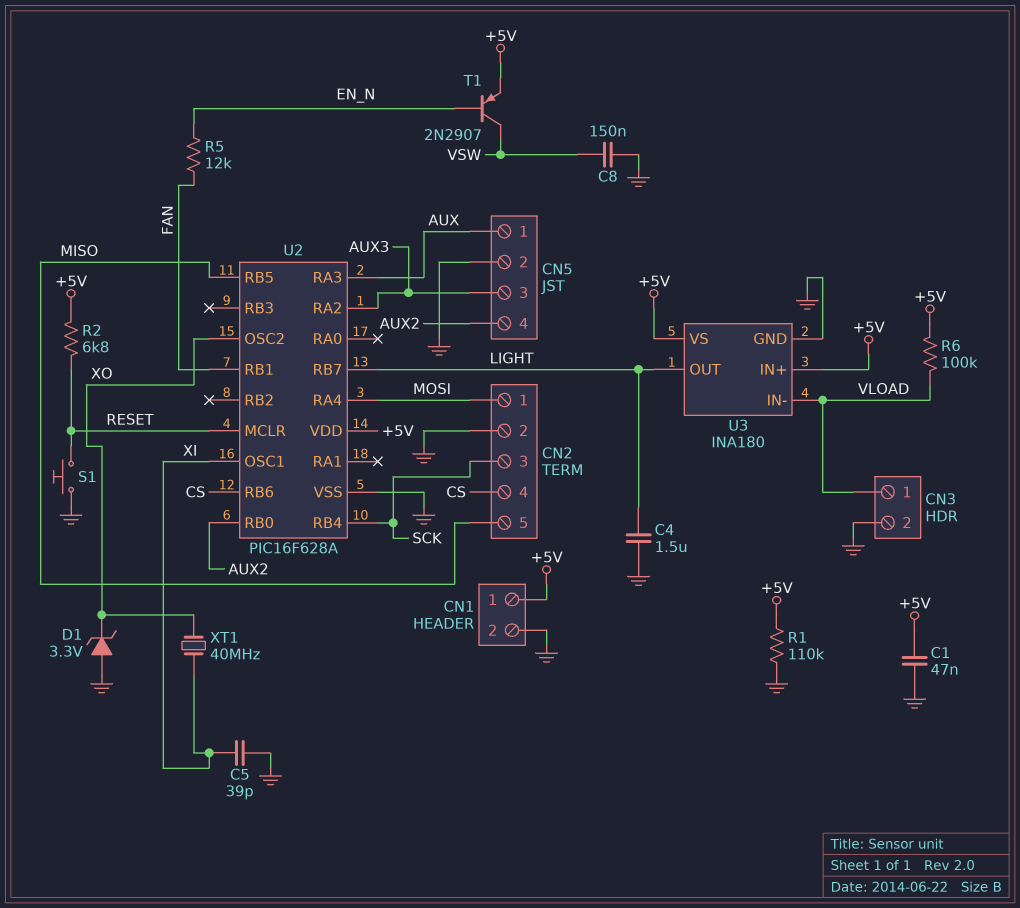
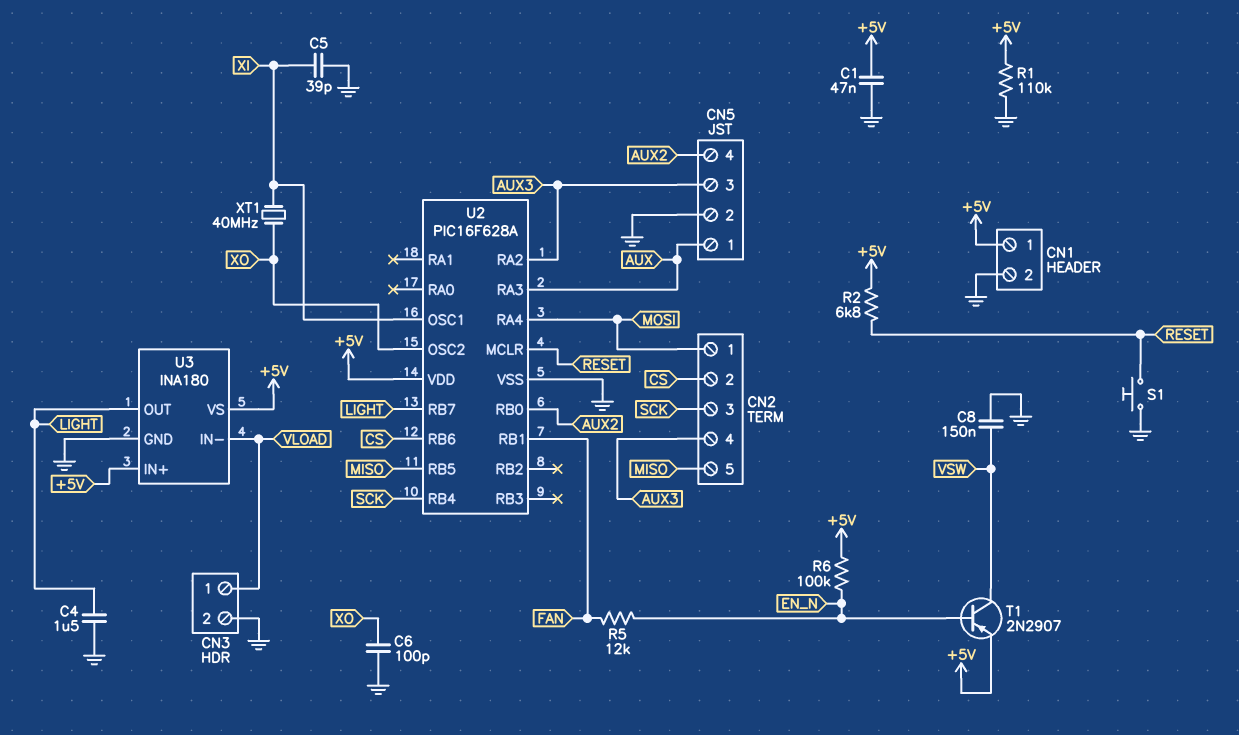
C6: none -> 100pF (GND, XO)
CN2 pin 2: GND -> CS
CN2 pin 4: CS -> AUX3
D1: zener 3.3V (A GND, K XO) -> none
R6: 100k (+5V, VLOAD) -> 100k (+5V, EN_N)

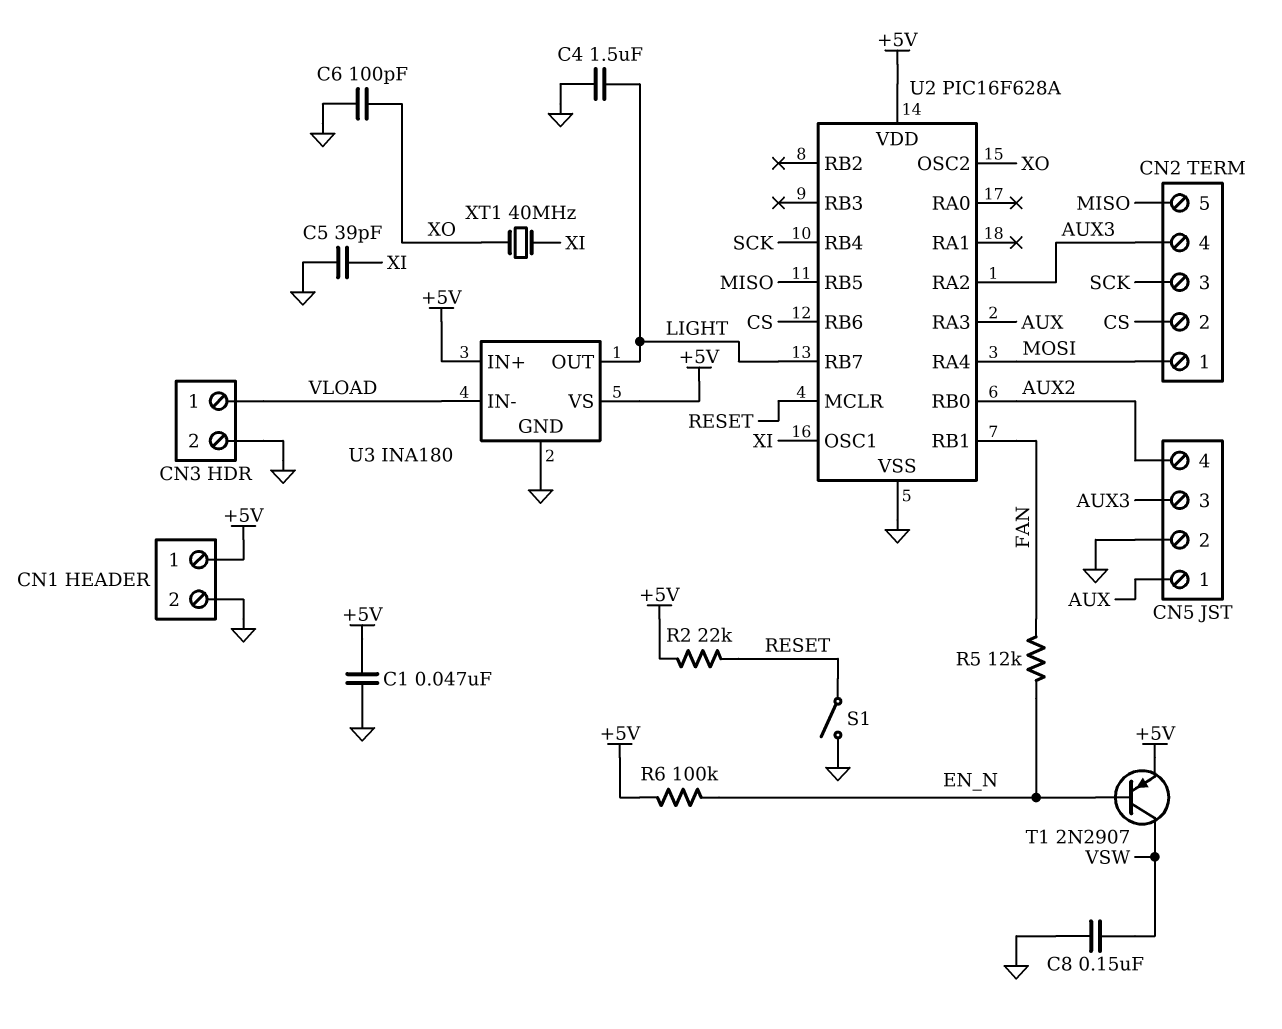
R1: 110k (+5V, GND) -> none
R2: 6.8k (+5V, RESET) -> 22k (+5V, RESET)
S1: button (GND, RESET) -> switch (GND, RESET)

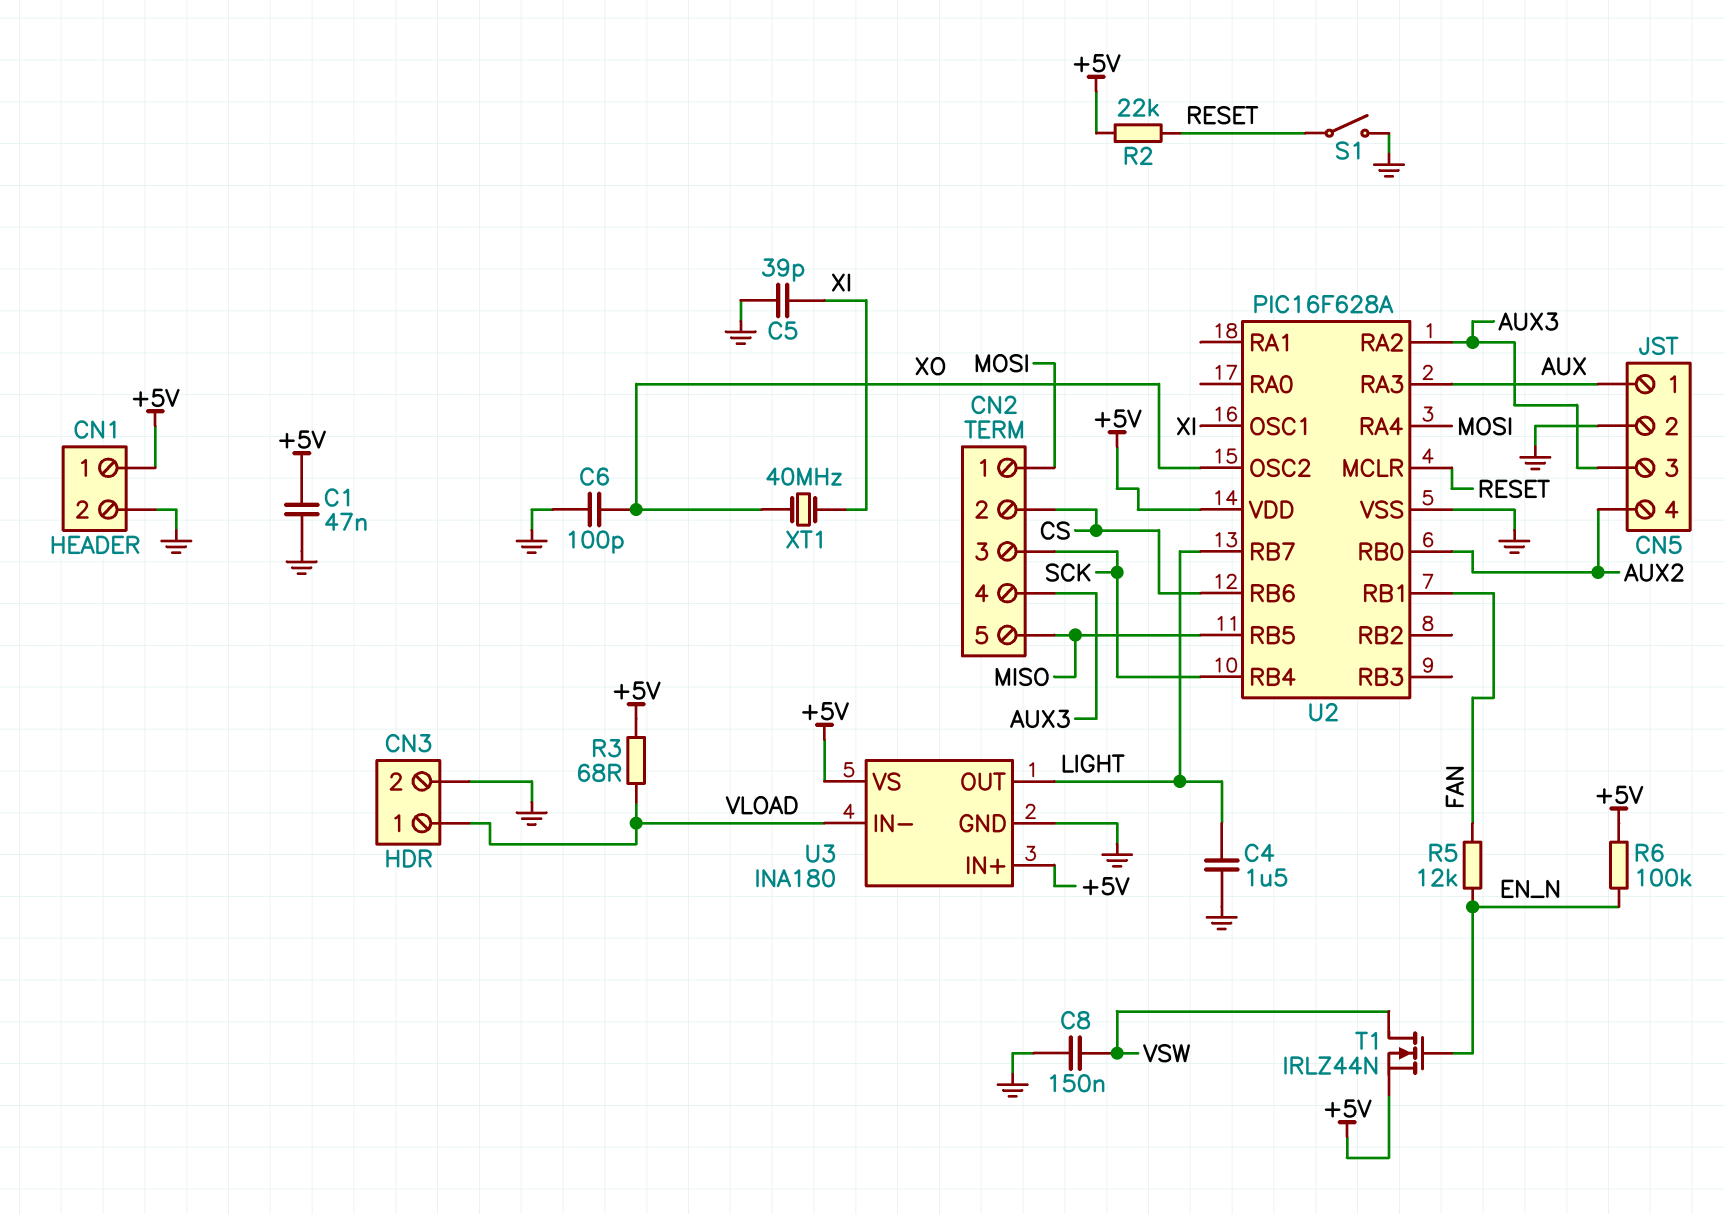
R3: none -> 68 (+5V, VLOAD)
T1: PNP 2N2907 (B EN_N, C VSW, E +5V) -> NMOS IRLZ44N (G EN_N, D VSW, S +5V)

